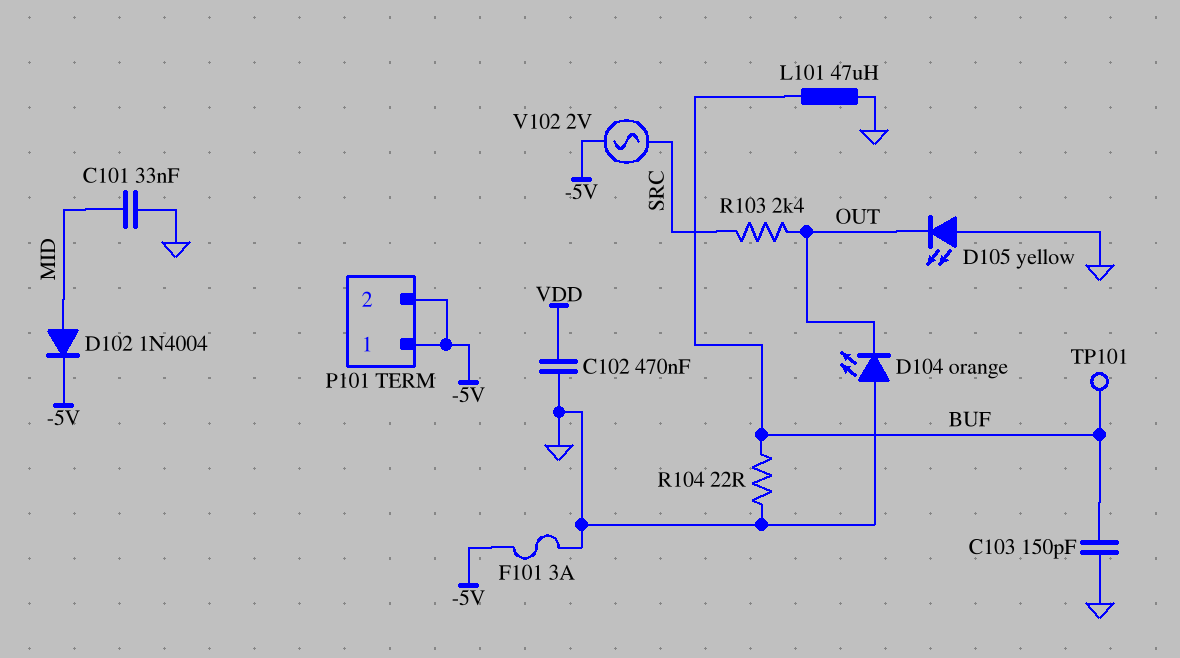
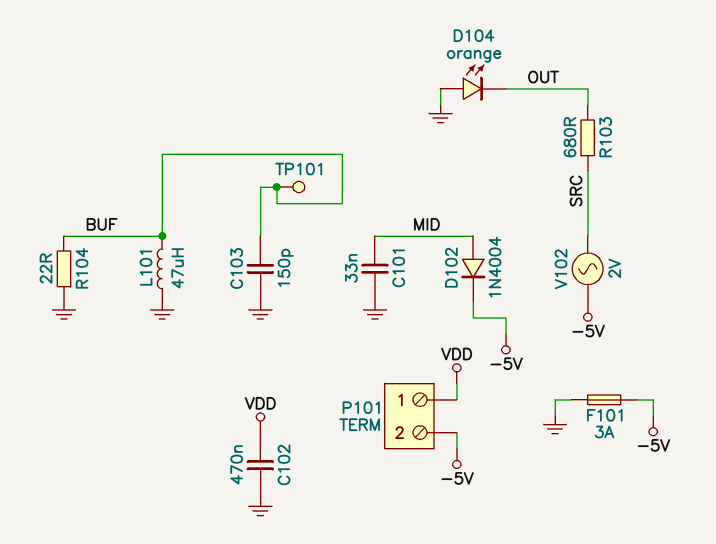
D105: LED yellow (A GND, K OUT) -> none
P101 pin 1: -5V -> VDD
R103: 2.4k (OUT, SRC) -> 680 (OUT, SRC)

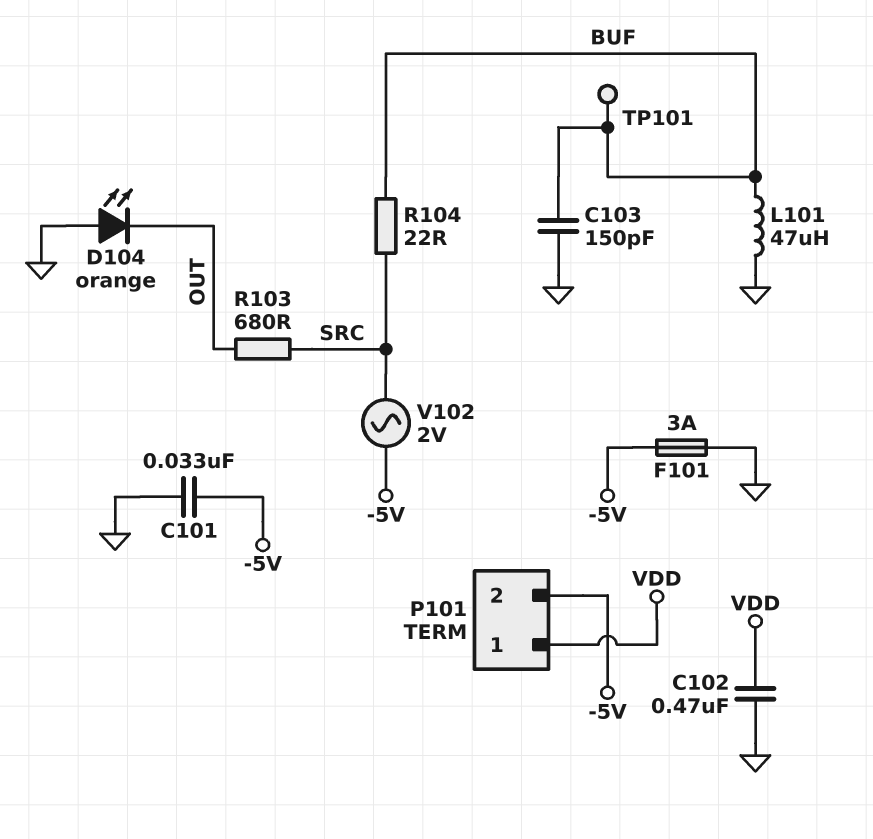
C101: 33nF (GND, MID) -> 33nF (-5V, GND)
D102: diode 1N4004 (A MID, K -5V) -> none
R104: 22 (BUF, GND) -> 22 (BUF, SRC)

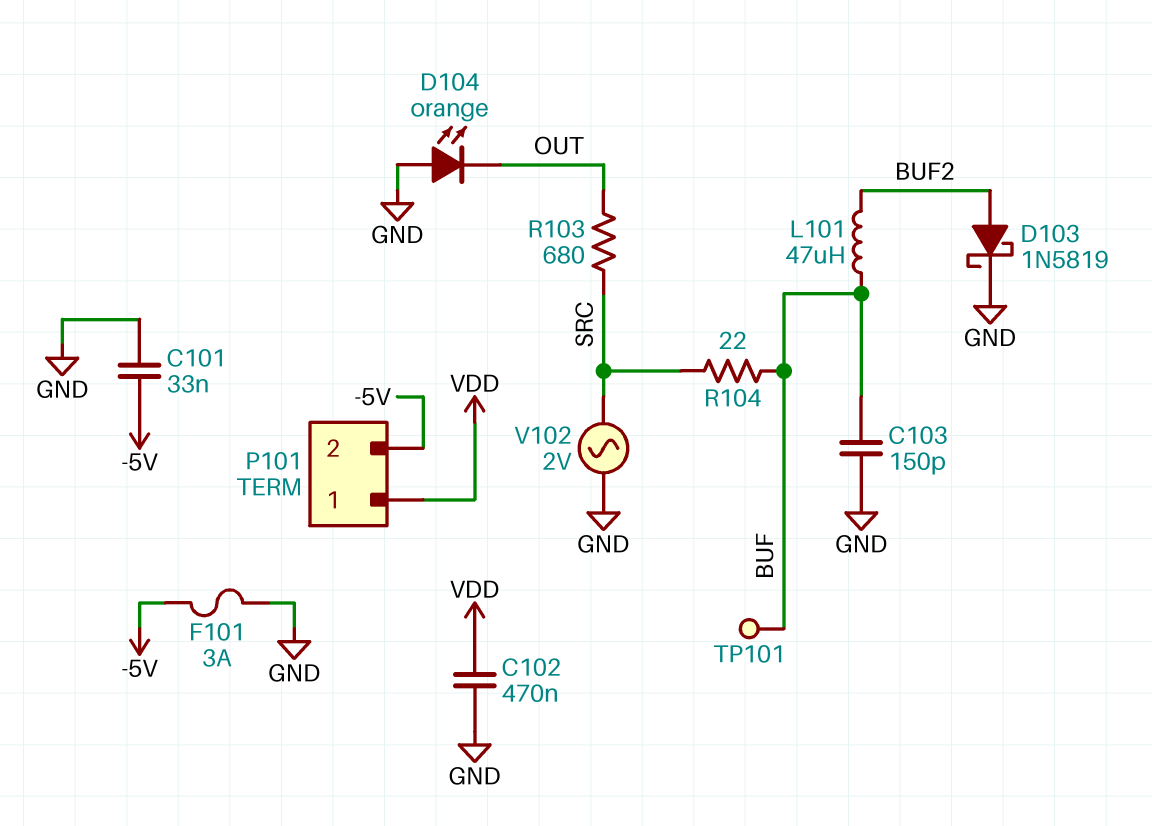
D103: none -> schottky 1N5819 (A BUF2, K GND)
L101: 47uH (BUF, GND) -> 47uH (BUF, BUF2)
V102: AC 2V (-5V, SRC) -> AC 2V (GND, SRC)

